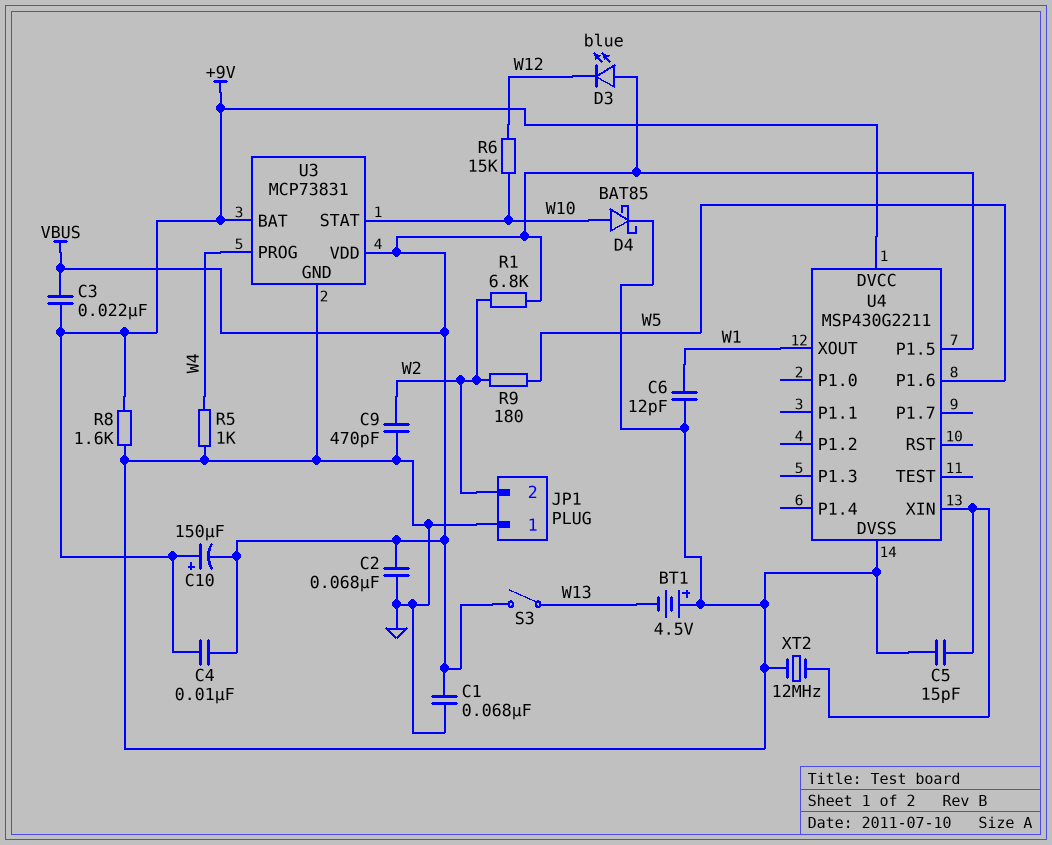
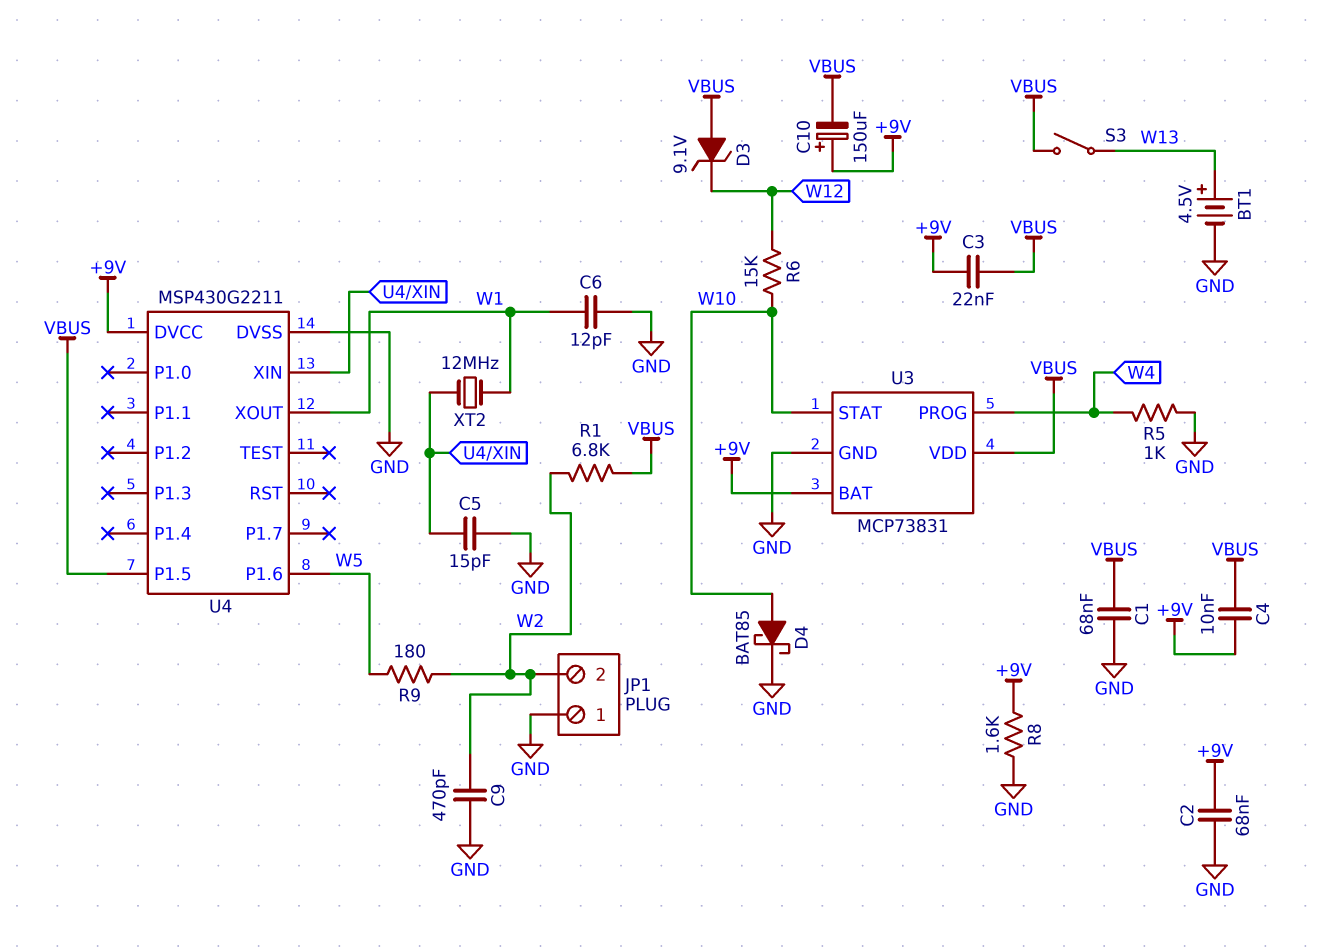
BT1: 4.5V (plus GND, minus W13) -> 4.5V (plus W13, minus GND)
C2: 68nF (GND, VBUS) -> 68nF (+9V, GND)
D3: LED blue (A VBUS, K W12) -> zener 9.1V (A VBUS, K W12)
XT2: 12MHz (GND, U4/XIN) -> 12MHz (U4/XIN, W1)

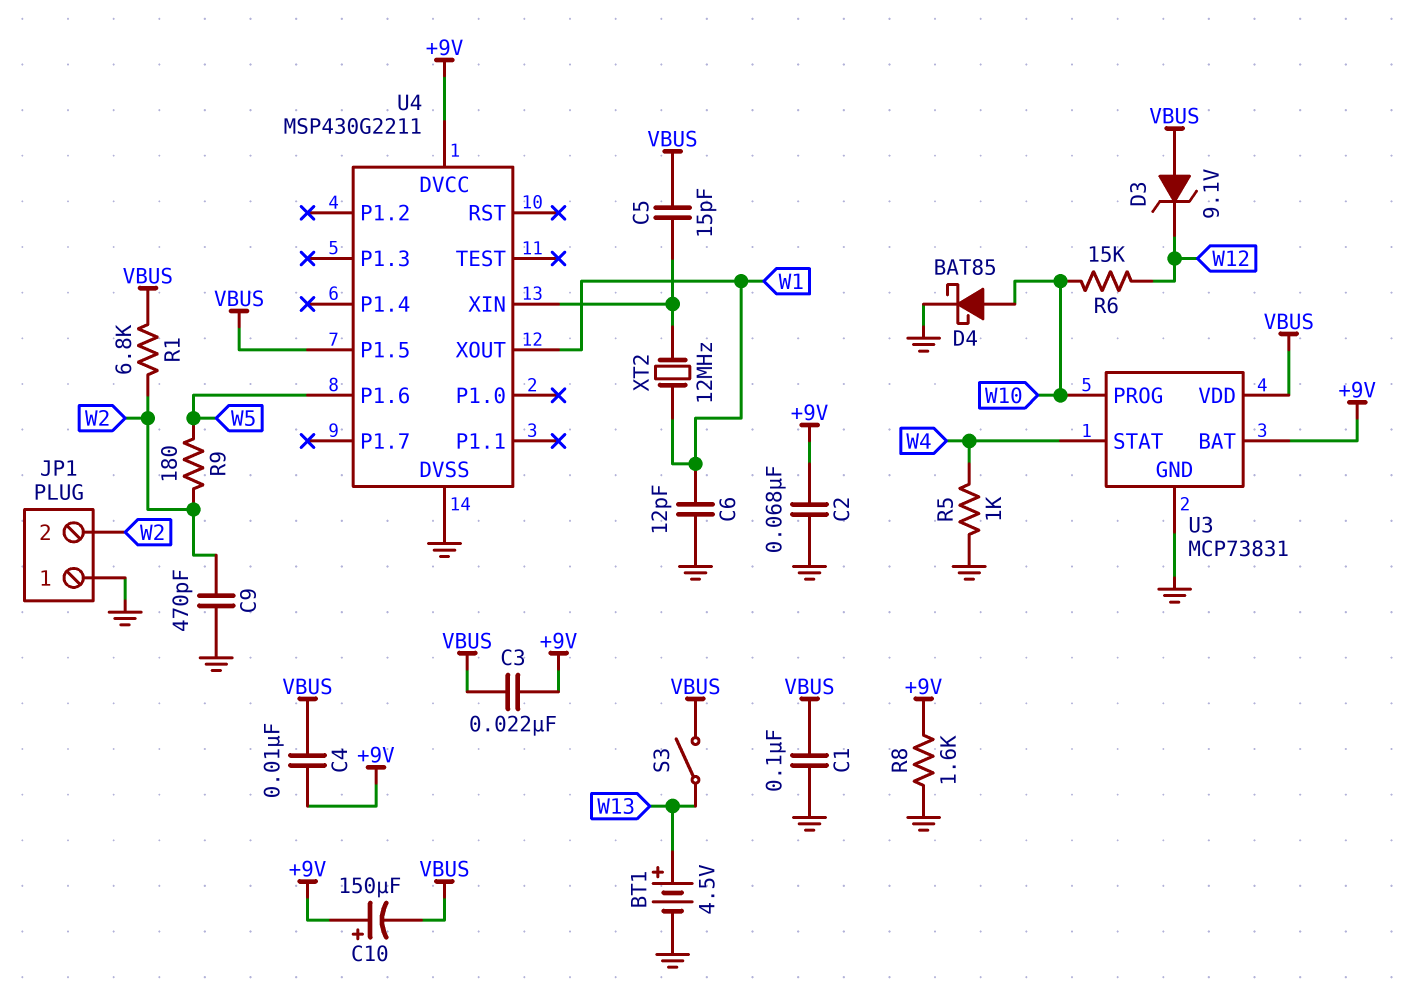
C1: 68nF (GND, VBUS) -> 100nF (GND, VBUS)
C5: 15pF (GND, U4/XIN) -> 15pF (U4/XIN, VBUS)
U3 pin PROG: W4 -> W10
U3 pin STAT: W10 -> W4

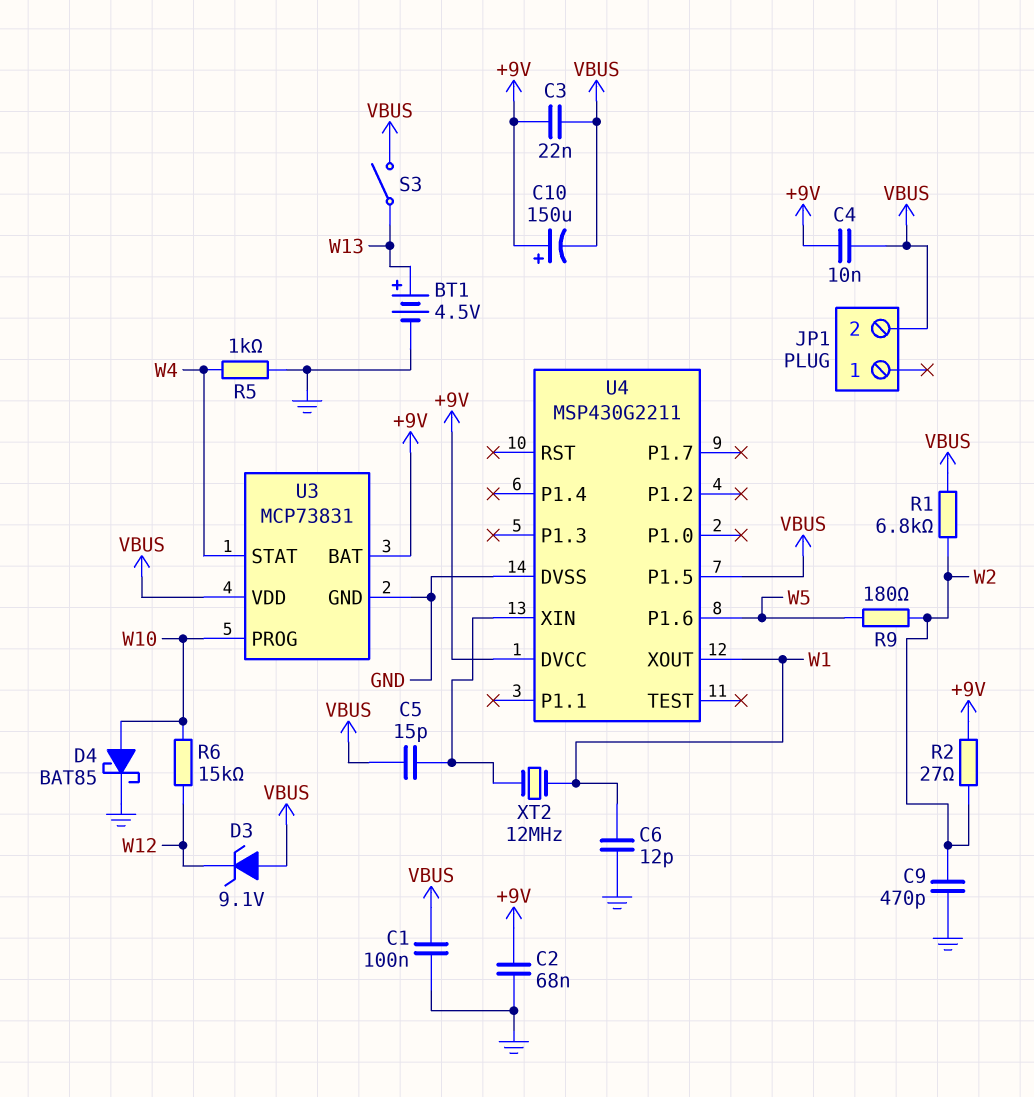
JP1 pin 1: GND -> none
JP1 pin 2: W2 -> VBUS
R2: none -> 27 (+9V, W2)
R8: 1.6k (+9V, GND) -> none

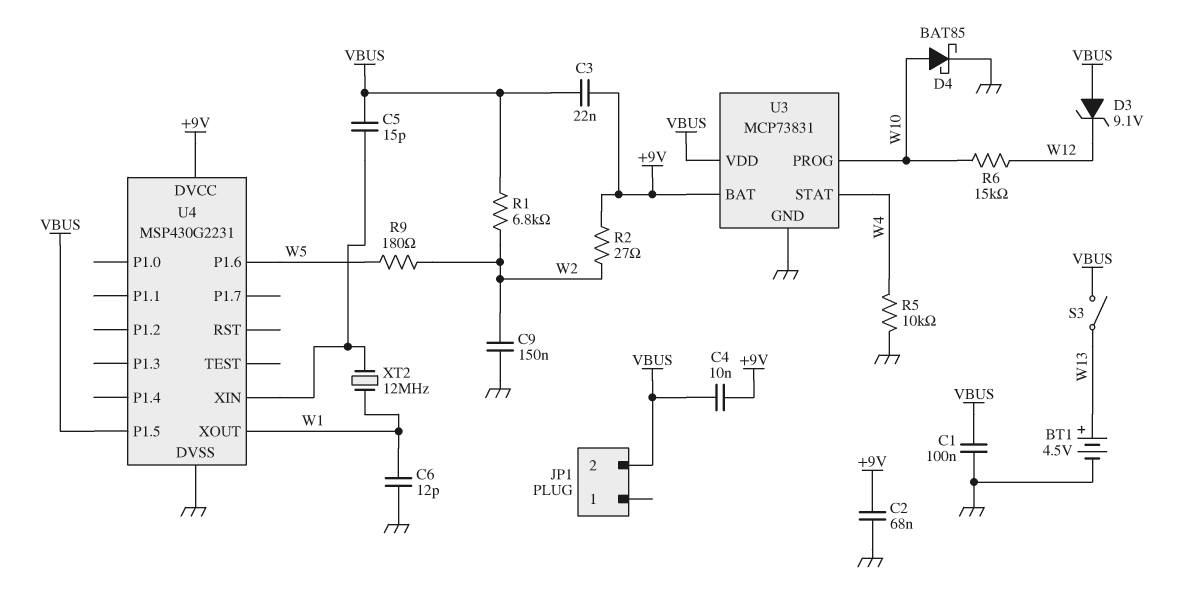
C9: 470pF (GND, W2) -> 150nF (GND, W2)
C10: 150uF (plus +9V, minus VBUS) -> none
R5: 1k (GND, W4) -> 10k (GND, W4)
U4: MSP430G2211 -> MSP430G2231

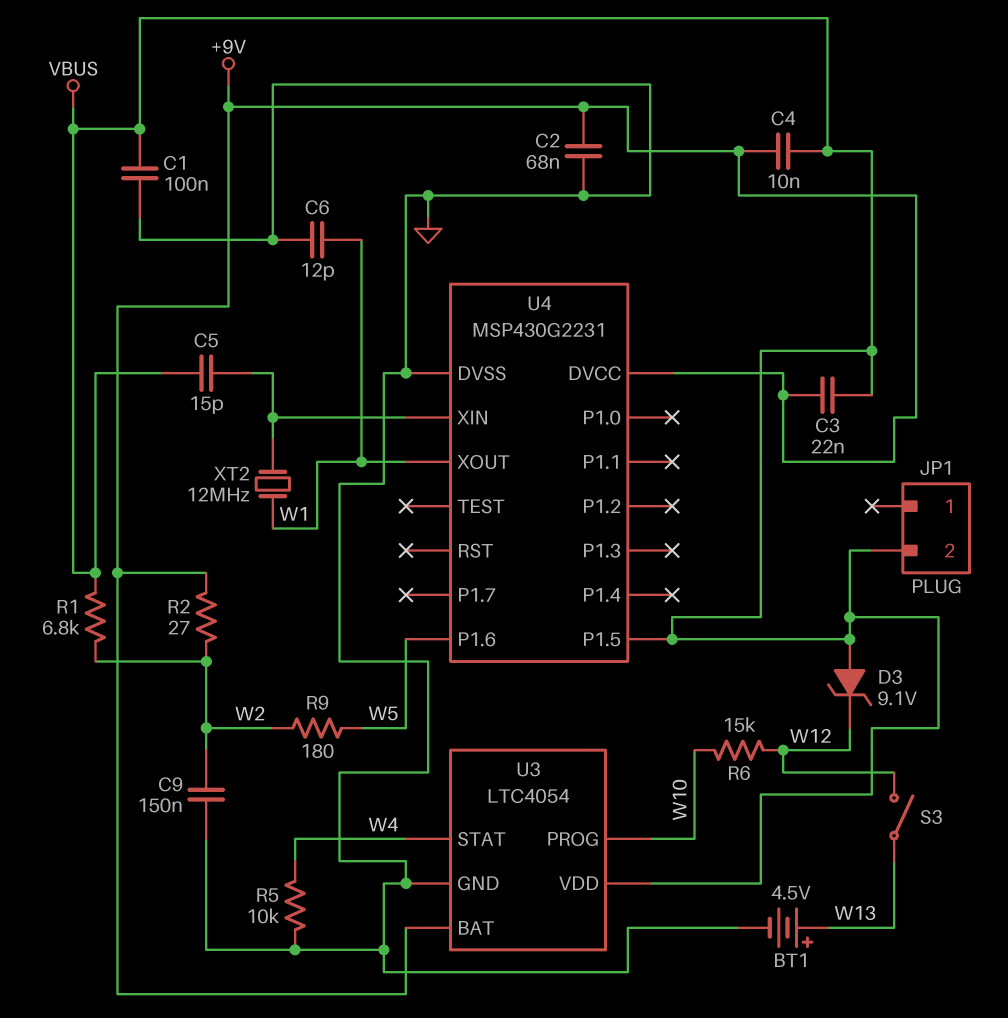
D4: schottky BAT85 (A W10, K GND) -> none
S3: switch (VBUS, W13) -> switch (W12, W13)
U3: MCP73831 -> LTC4054

